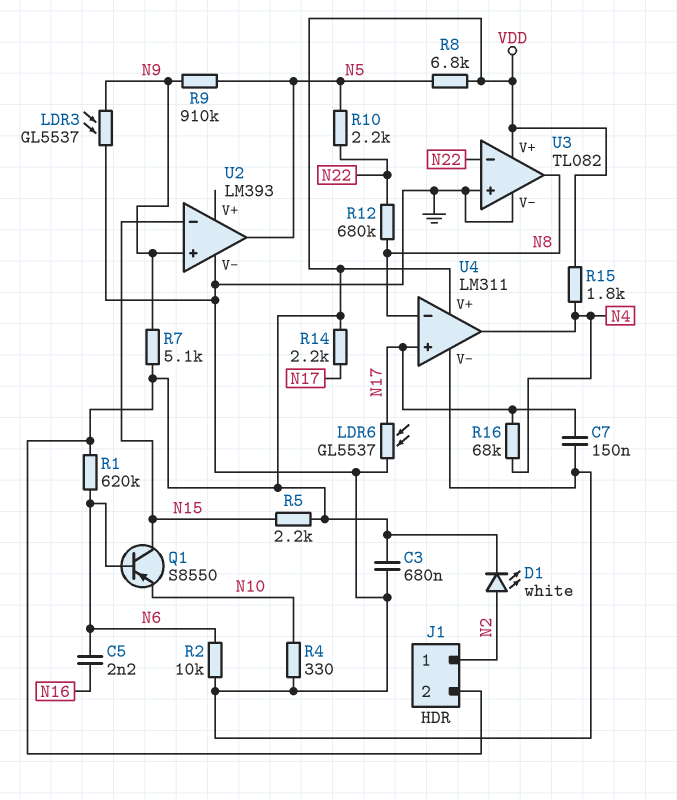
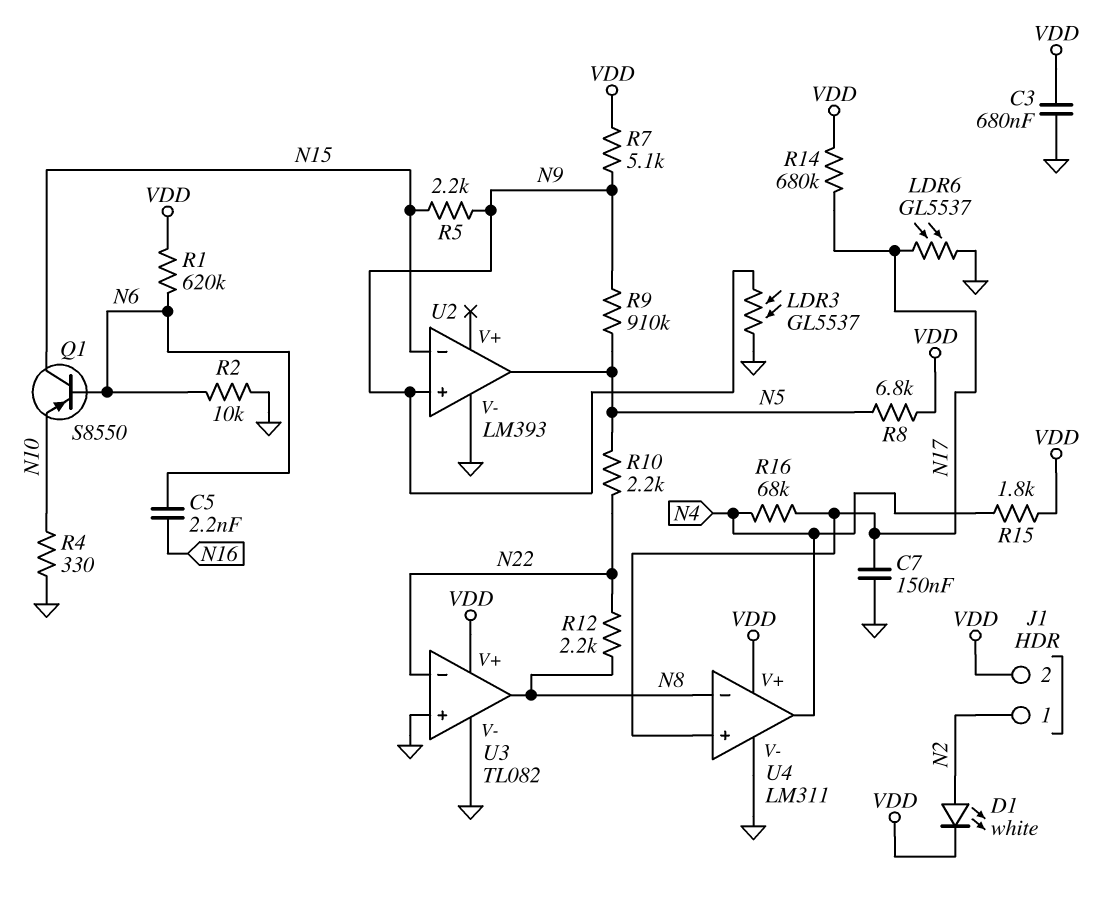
R5: 2.2k (N15, VDD) -> 2.2k (N9, N15)
R12: 680k (N8, N22) -> 2.2k (N8, N22)
R14: 2.2k (N17, VDD) -> 680k (N17, VDD)

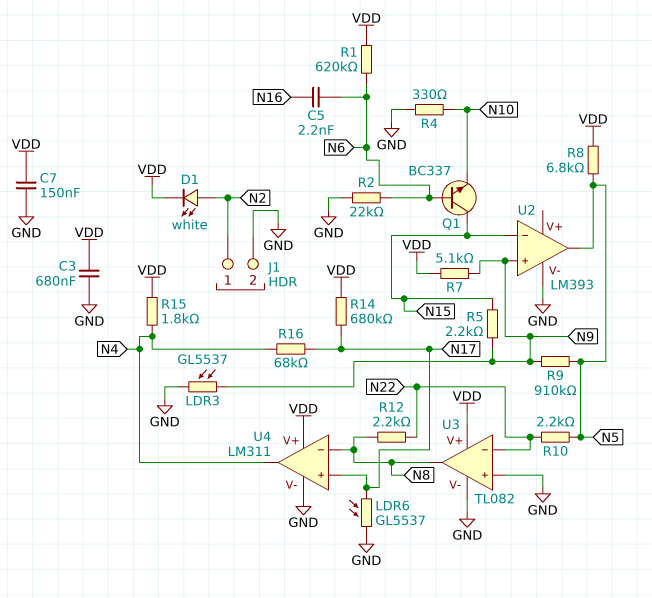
C7: 150nF (GND, N17) -> 150nF (GND, VDD)
J1 pin 2: VDD -> GND
Q1: PNP S8550 (B N6, C N15, E N10) -> NPN BC337 (B N6, C N15, E N10)
R2: 10k (GND, N6) -> 22k (GND, N6)

